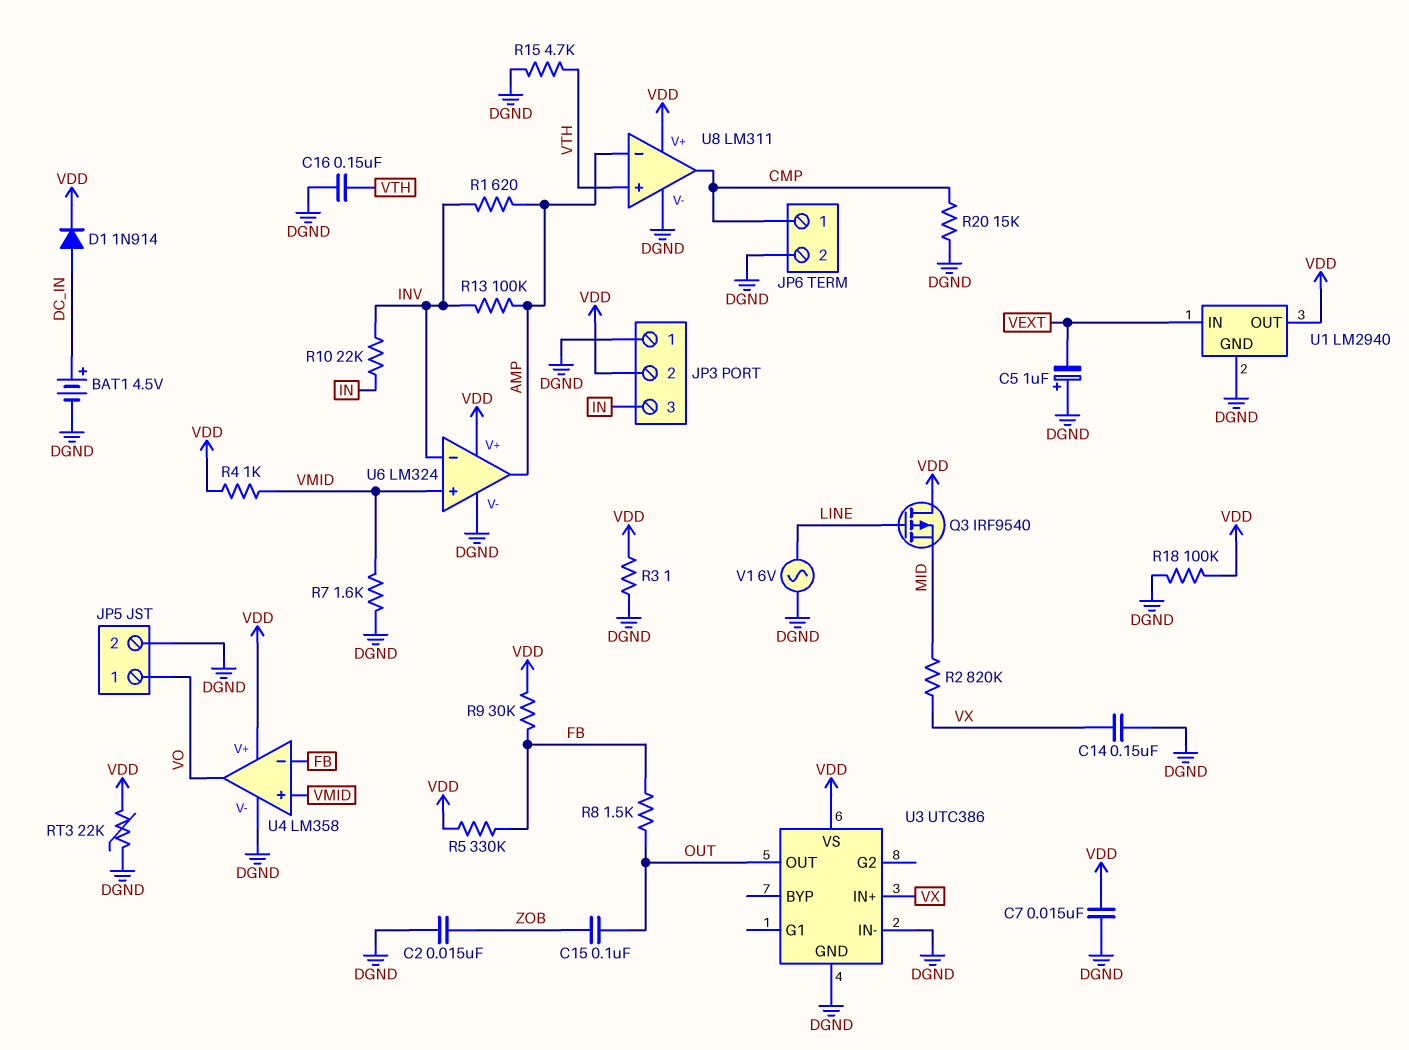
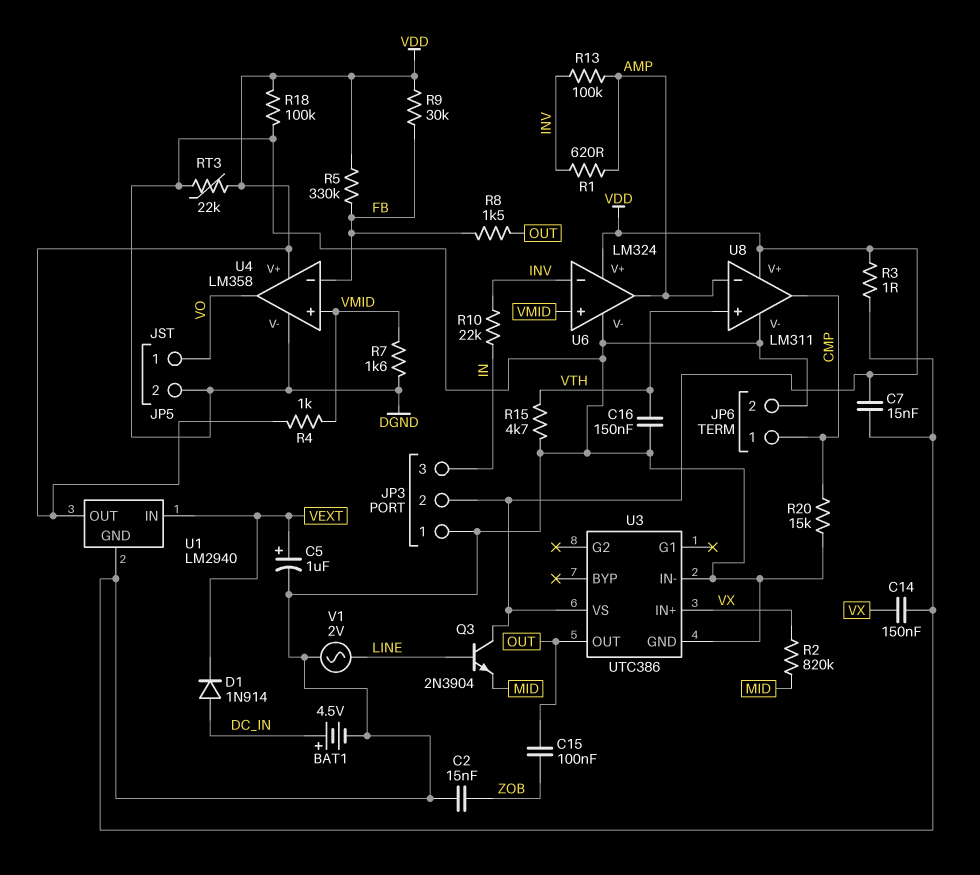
C5: 1uF (plus DGND, minus VEXT) -> 1uF (plus VEXT, minus DGND)
D1: diode 1N914 (A DC_IN, K VDD) -> diode 1N914 (A DC_IN, K VEXT)
Q3: PMOS IRF9540 (G LINE, D VDD, S MID) -> NPN 2N3904 (B LINE, C VDD, E MID)
V1: AC 6V (DGND, LINE) -> AC 2V (DGND, LINE)

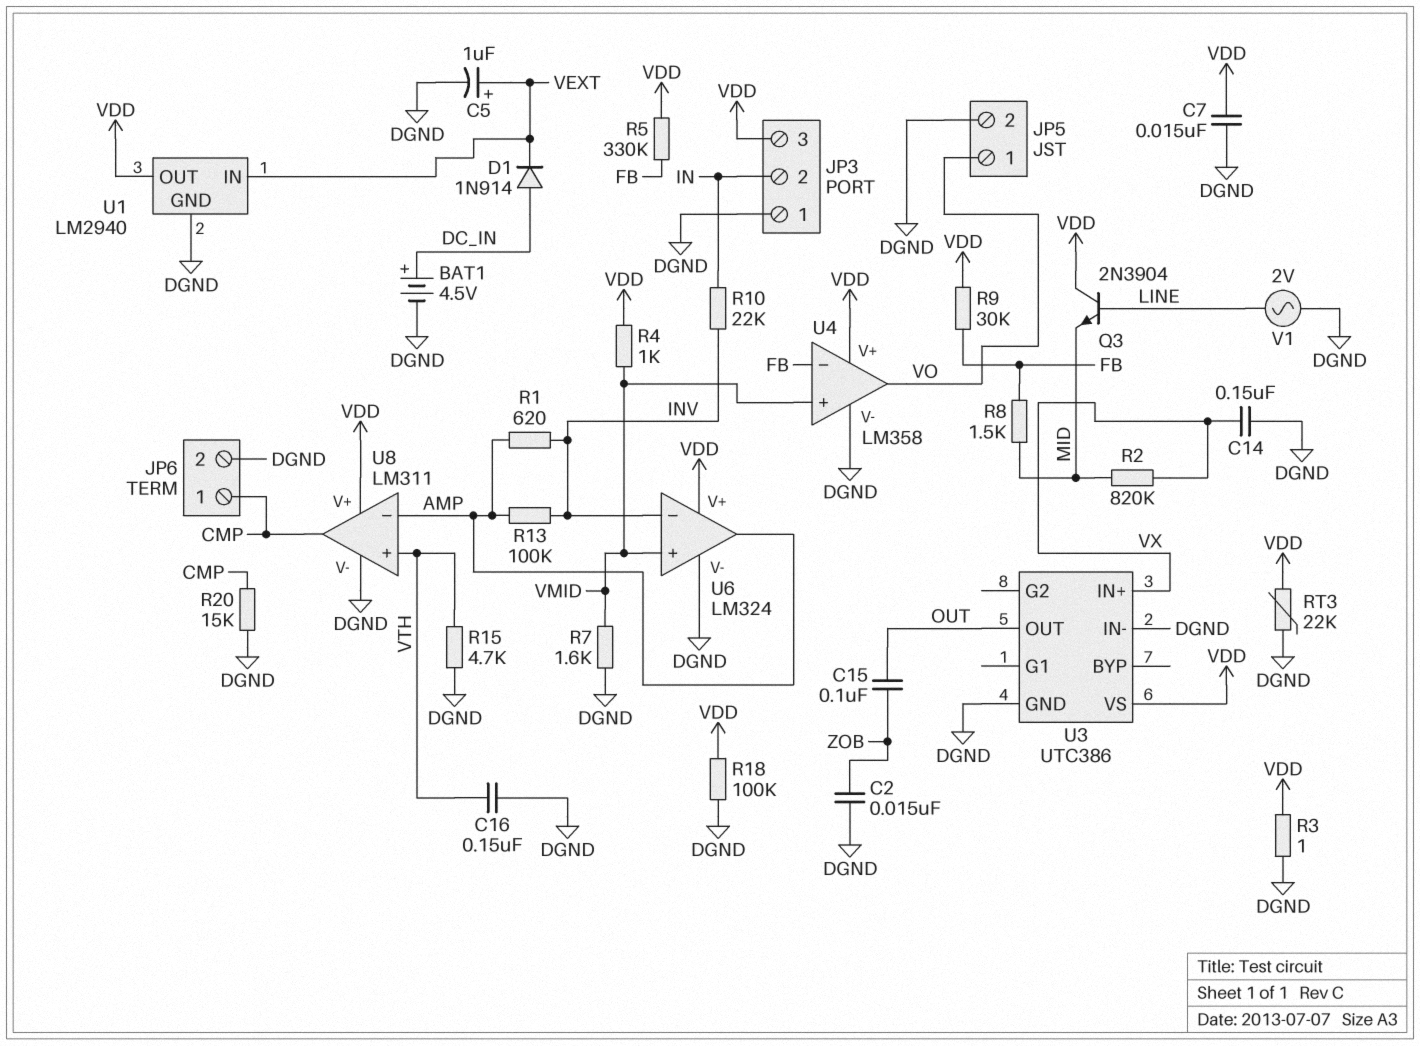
JP3 pin 2: VDD -> IN
JP3 pin 3: IN -> VDD
R8: 1.5k (FB, OUT) -> 1.5k (FB, MID)

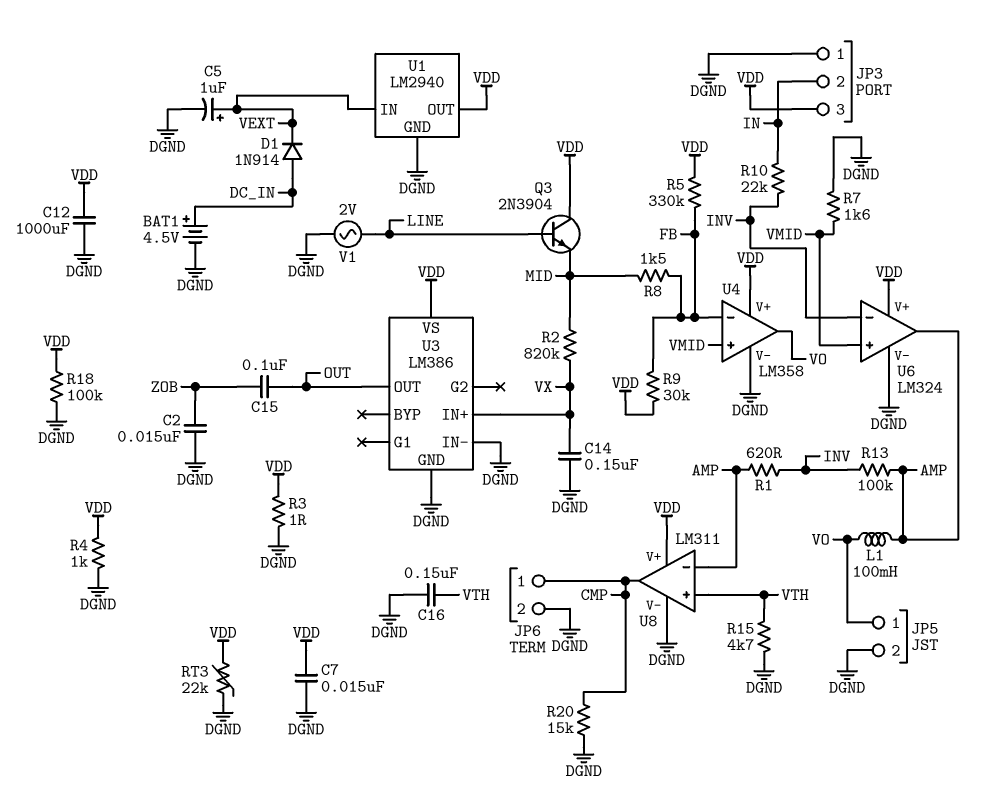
C12: none -> 1000uF (DGND, VDD)
L1: none -> 100mH (AMP, VO)
R4: 1k (VDD, VMID) -> 1k (DGND, VDD)
U3: UTC386 -> LM386

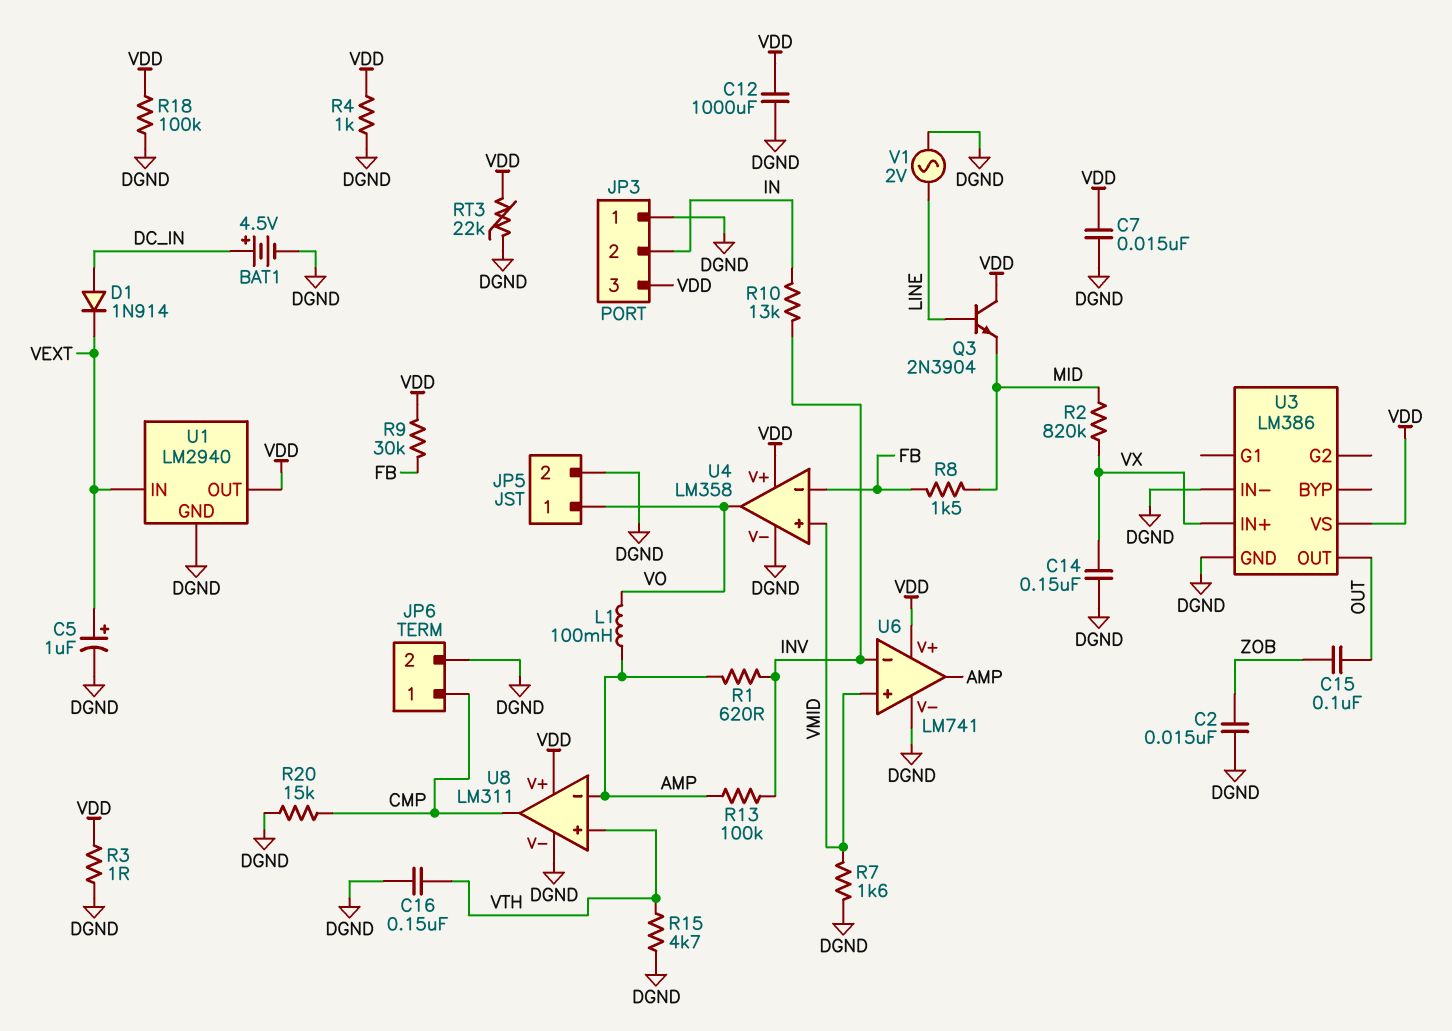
R5: 330k (FB, VDD) -> none
R10: 22k (IN, INV) -> 13k (IN, INV)
U6: LM324 -> LM741

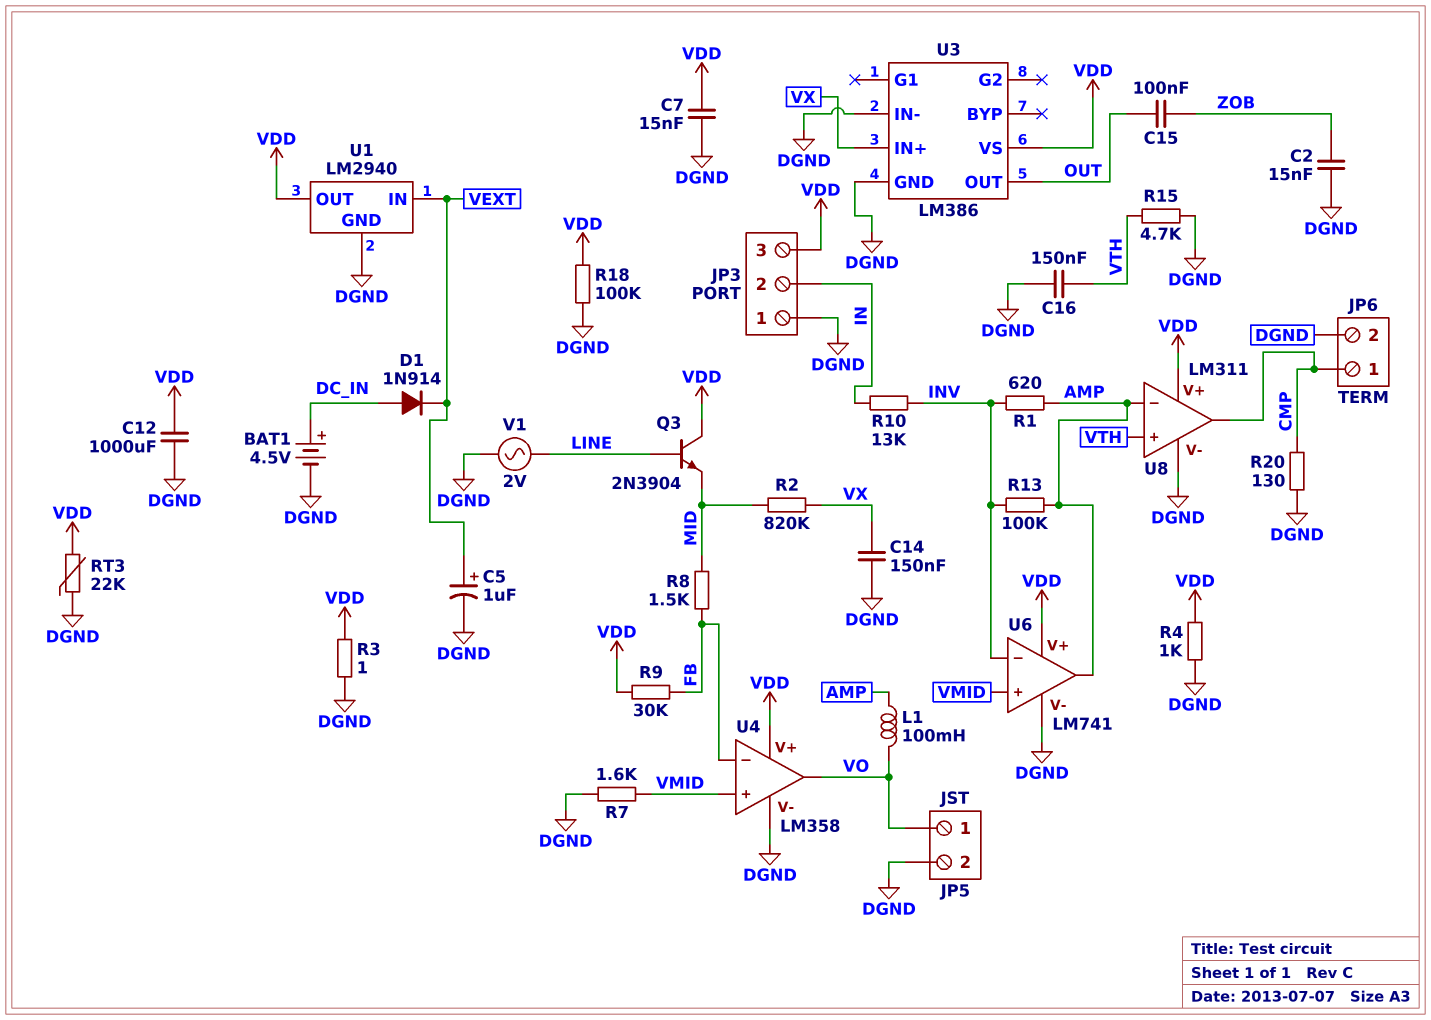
R20: 15k (CMP, DGND) -> 130 (CMP, DGND)

